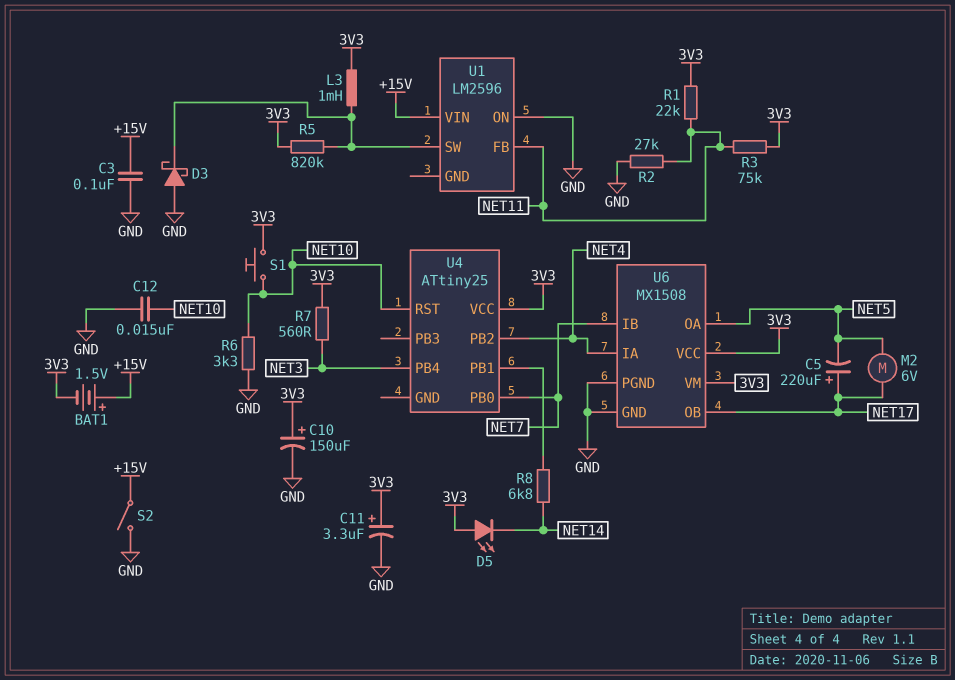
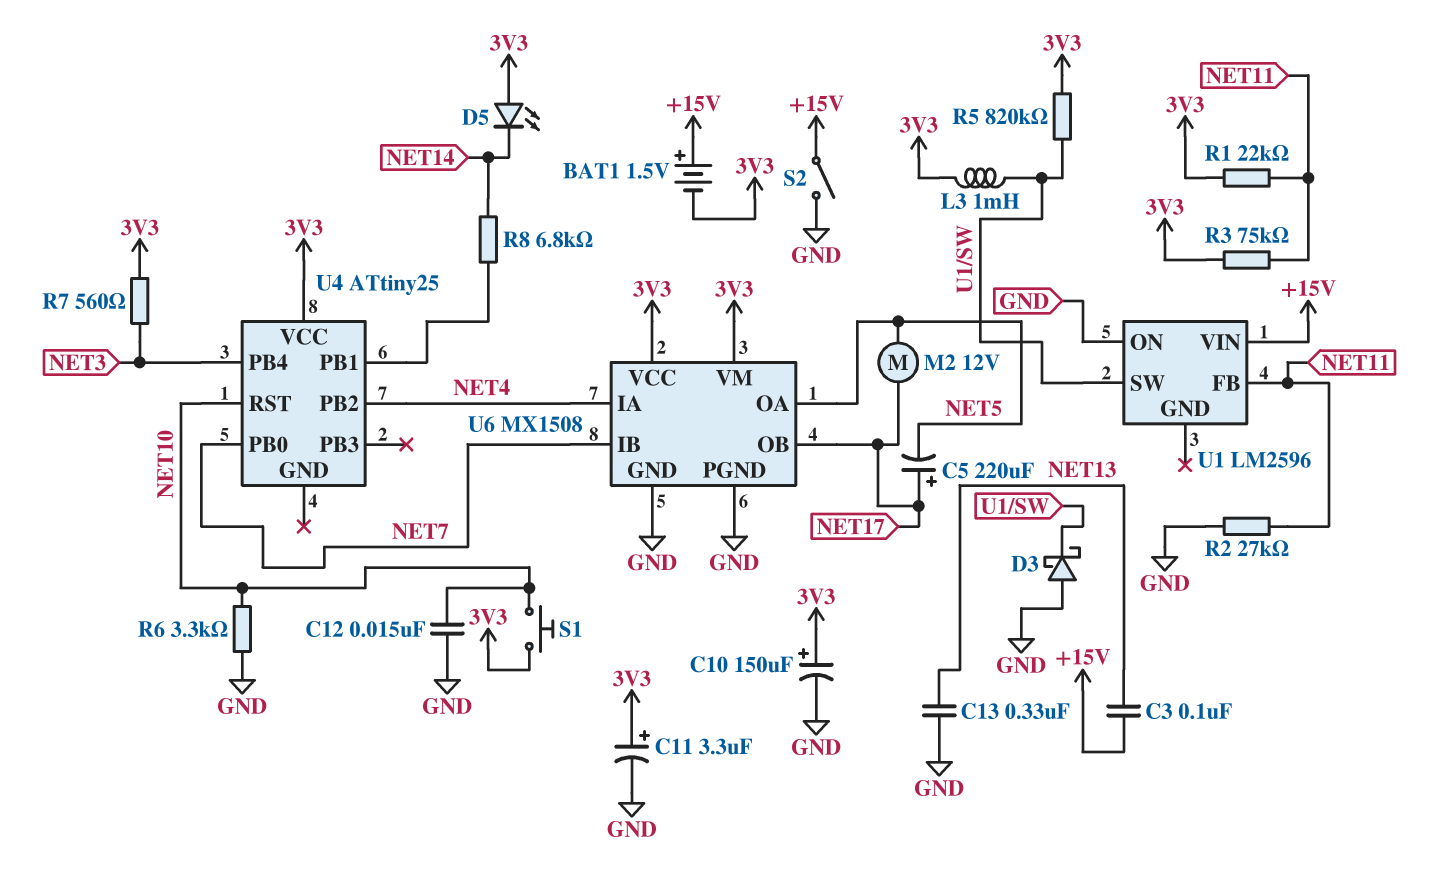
C3: 100nF (+15V, GND) -> 100nF (+15V, NET13)
C13: none -> 330nF (GND, NET13)
M2: motor 6V (NET5, NET17) -> motor 12V (NET5, NET17)

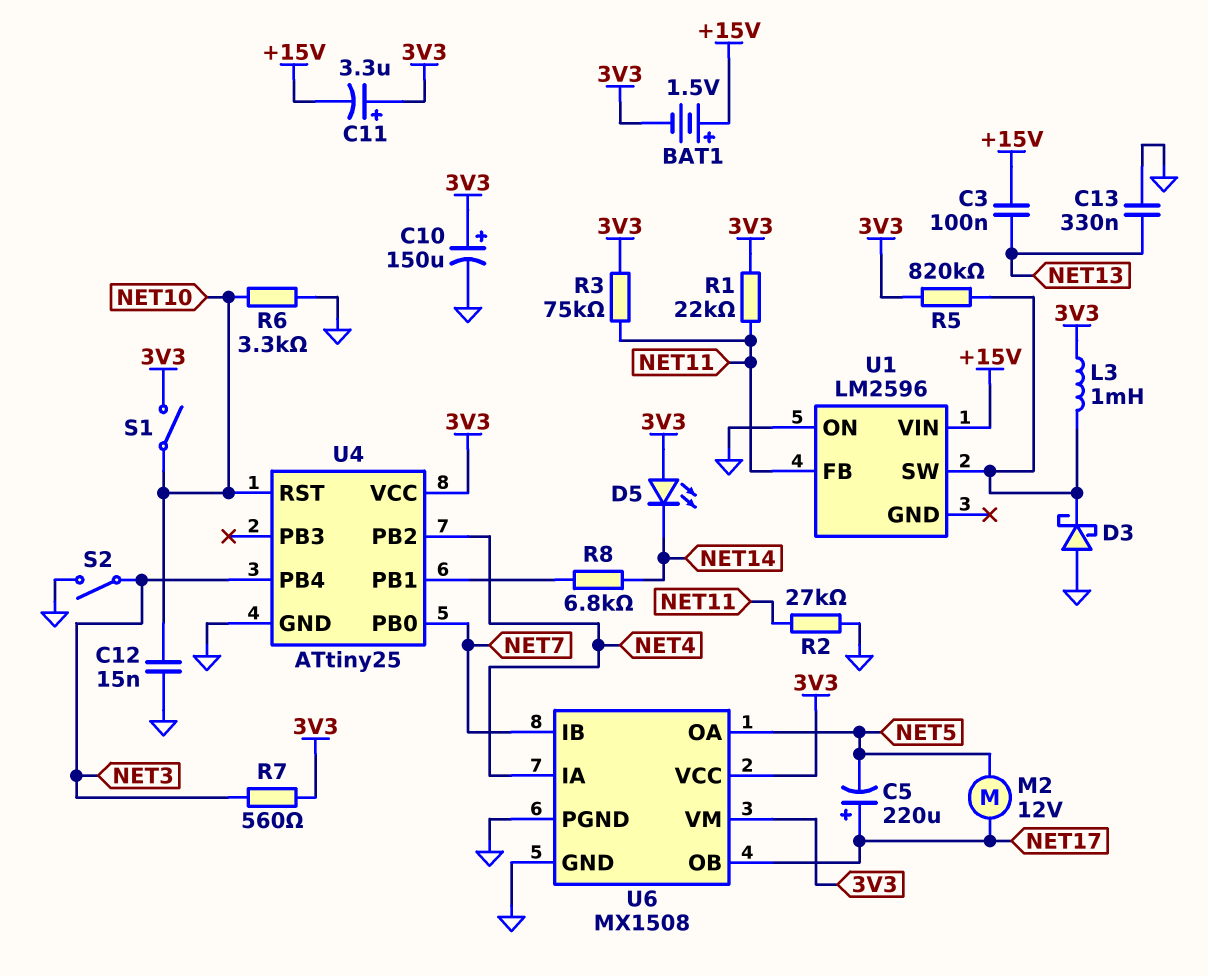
C11: 3.3uF (plus 3V3, minus GND) -> 3.3uF (plus 3V3, minus +15V)
S1: button (3V3, NET10) -> switch (3V3, NET10)
S2: switch (+15V, GND) -> switch (GND, NET3)
U4 pin GND: none -> GND

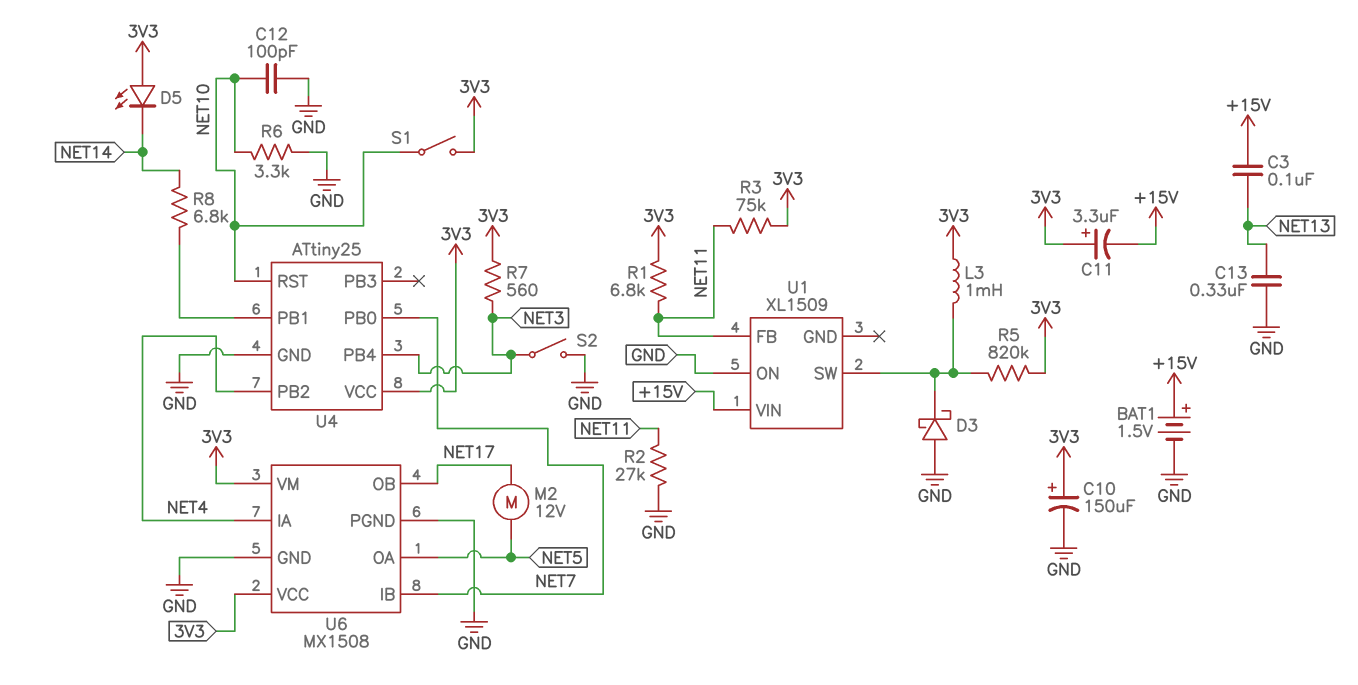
BAT1: 1.5V (plus +15V, minus 3V3) -> 1.5V (plus +15V, minus GND)
C5: 220uF (plus NET17, minus NET5) -> none
C12: 15nF (GND, NET10) -> 100pF (GND, NET10)
R1: 22k (3V3, NET11) -> 6.8k (3V3, NET11)
U1: LM2596 -> XL1509

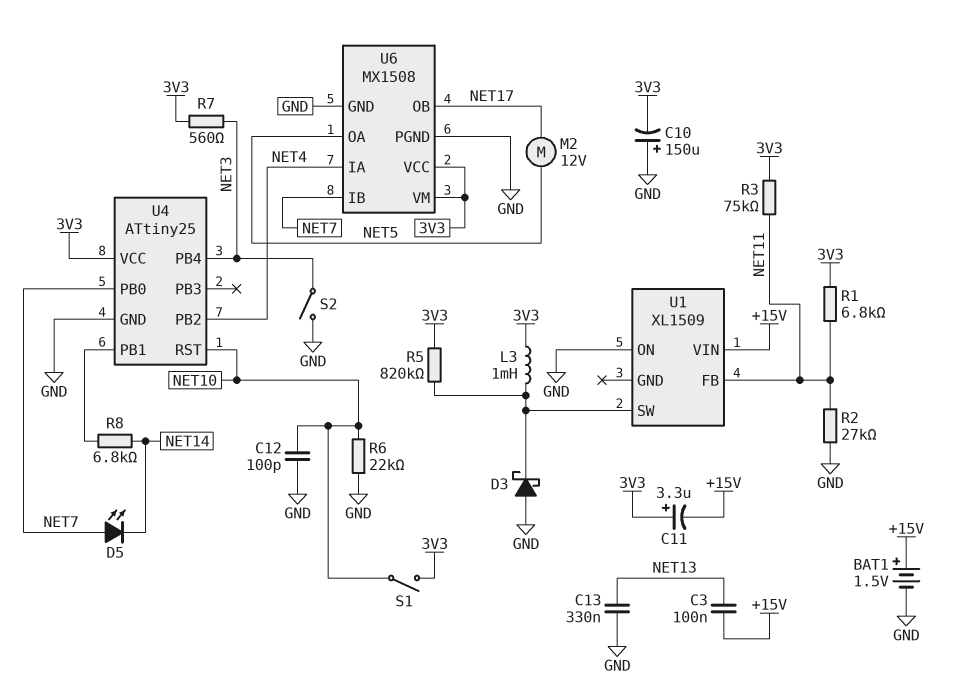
C10: 150uF (plus 3V3, minus GND) -> 150uF (plus GND, minus 3V3)
D5: LED (A 3V3, K NET14) -> LED (A NET7, K NET14)
R6: 3.3k (GND, NET10) -> 22k (GND, NET10)

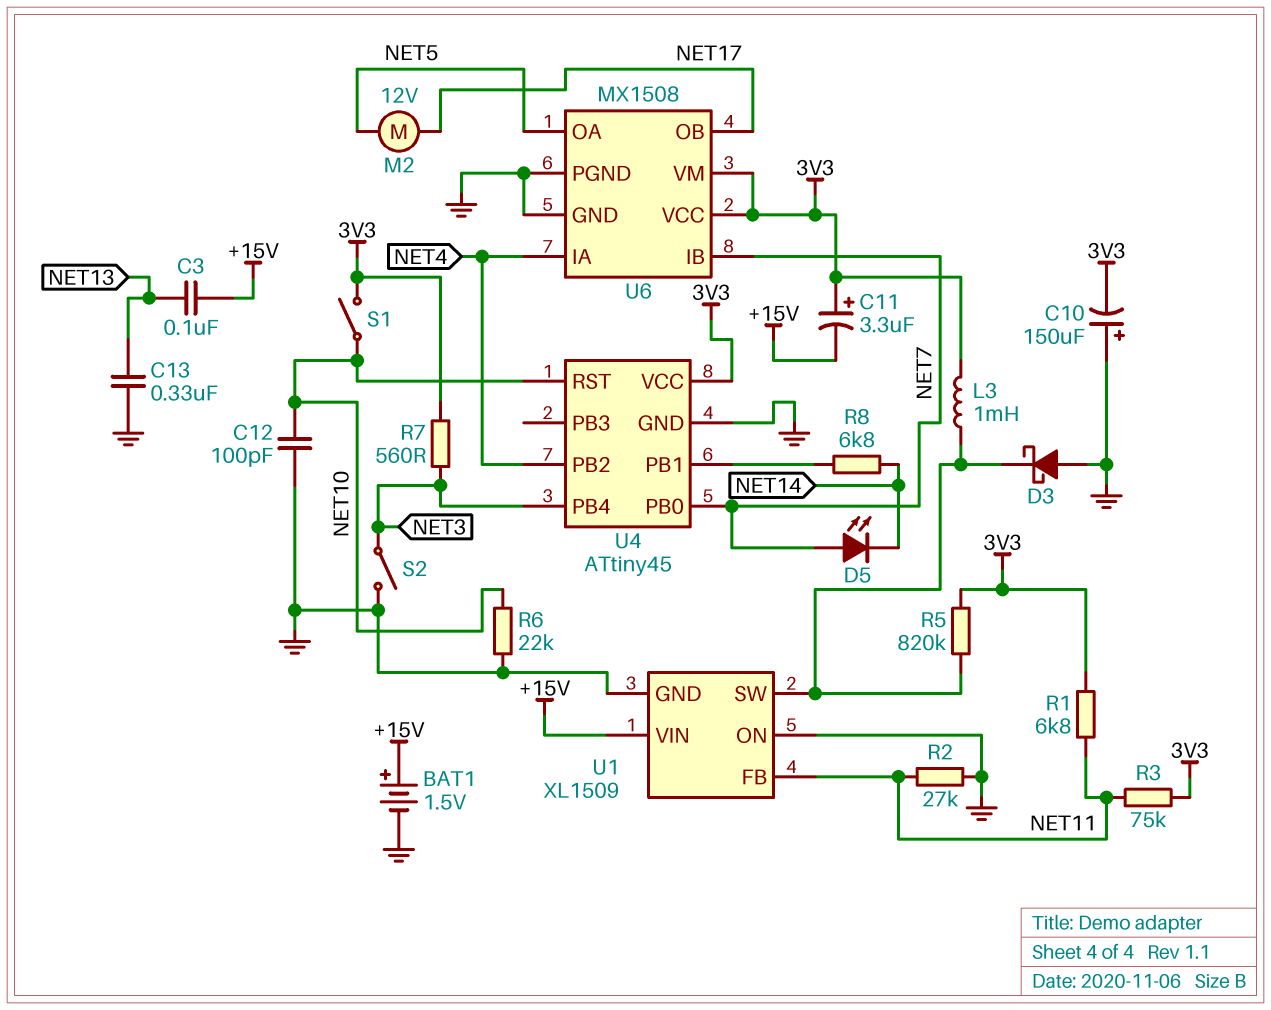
U1 pin GND: none -> GND
U4: ATtiny25 -> ATtiny45

